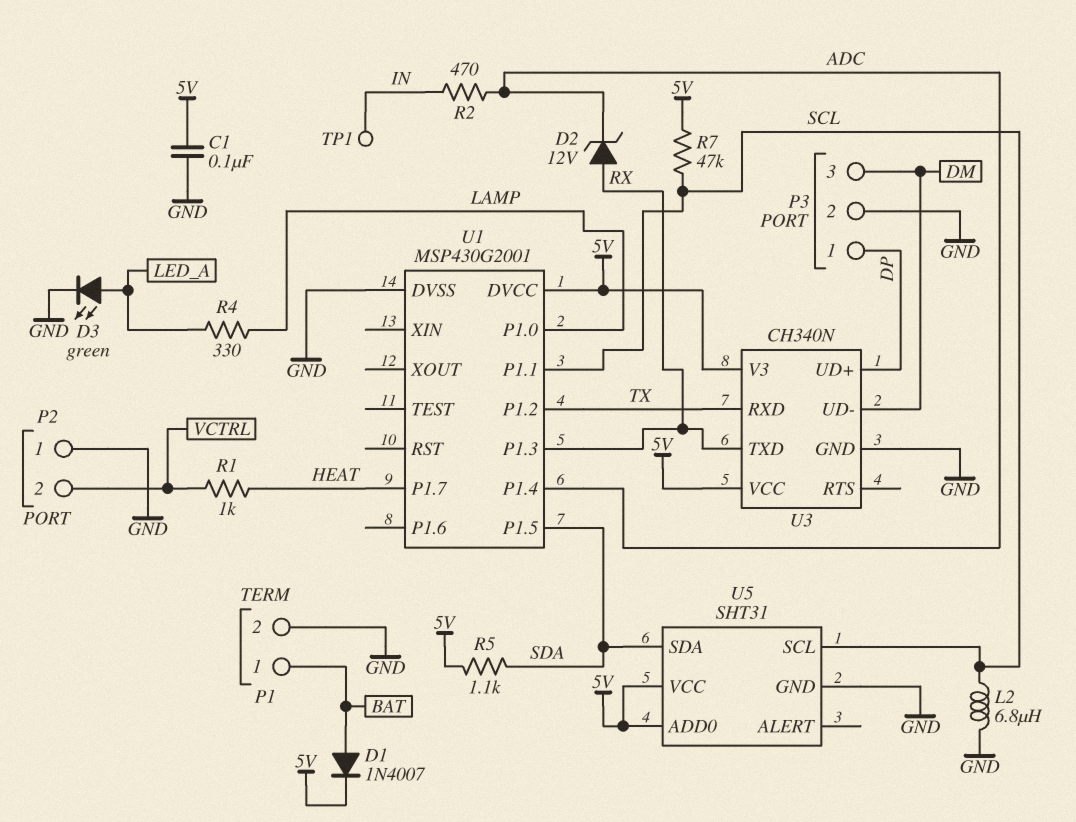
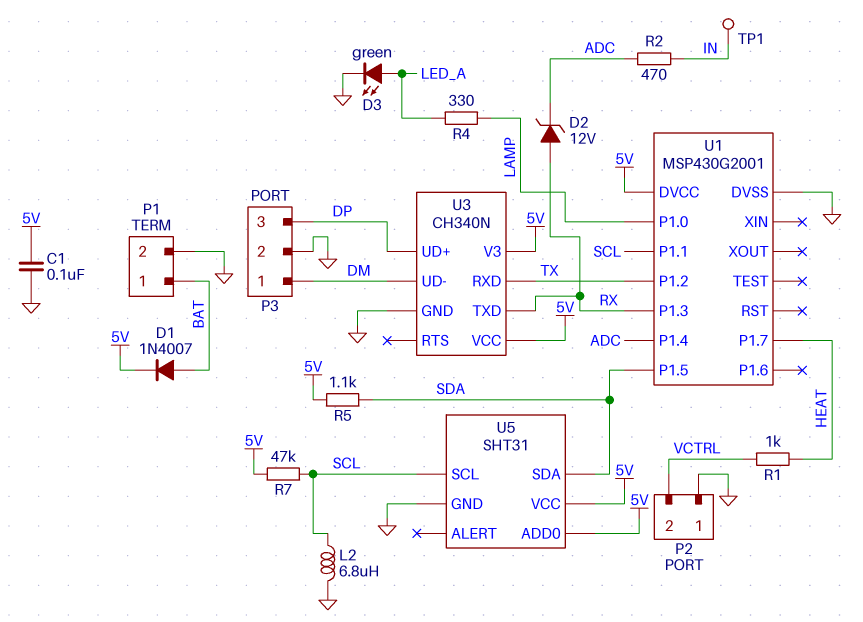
P3 pin 1: DP -> DM
P3 pin 3: DM -> DP

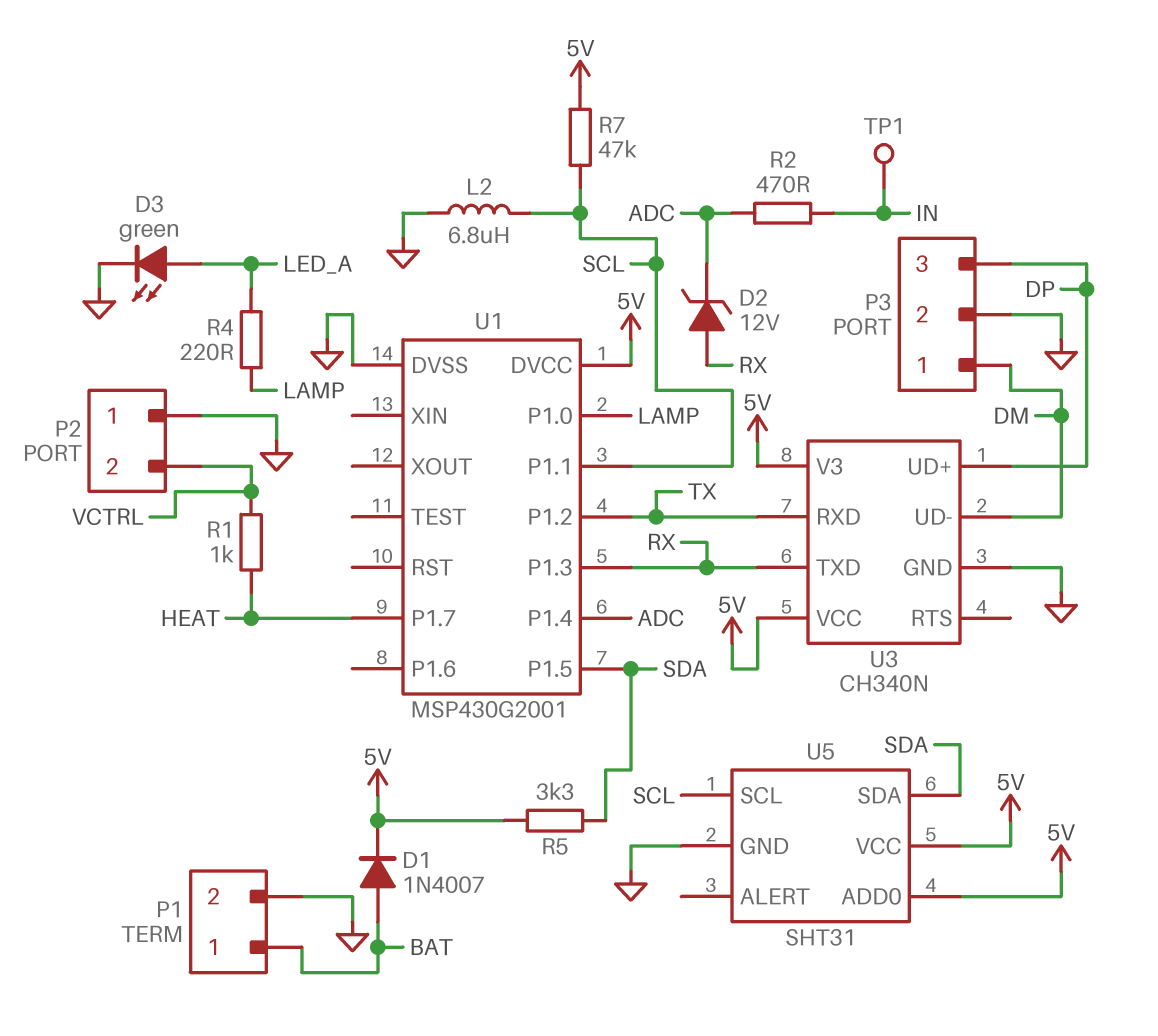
C1: 100nF (5V, GND) -> none
R4: 330 (LAMP, LED_A) -> 220 (LAMP, LED_A)
R5: 1.1k (5V, SDA) -> 3.3k (5V, SDA)

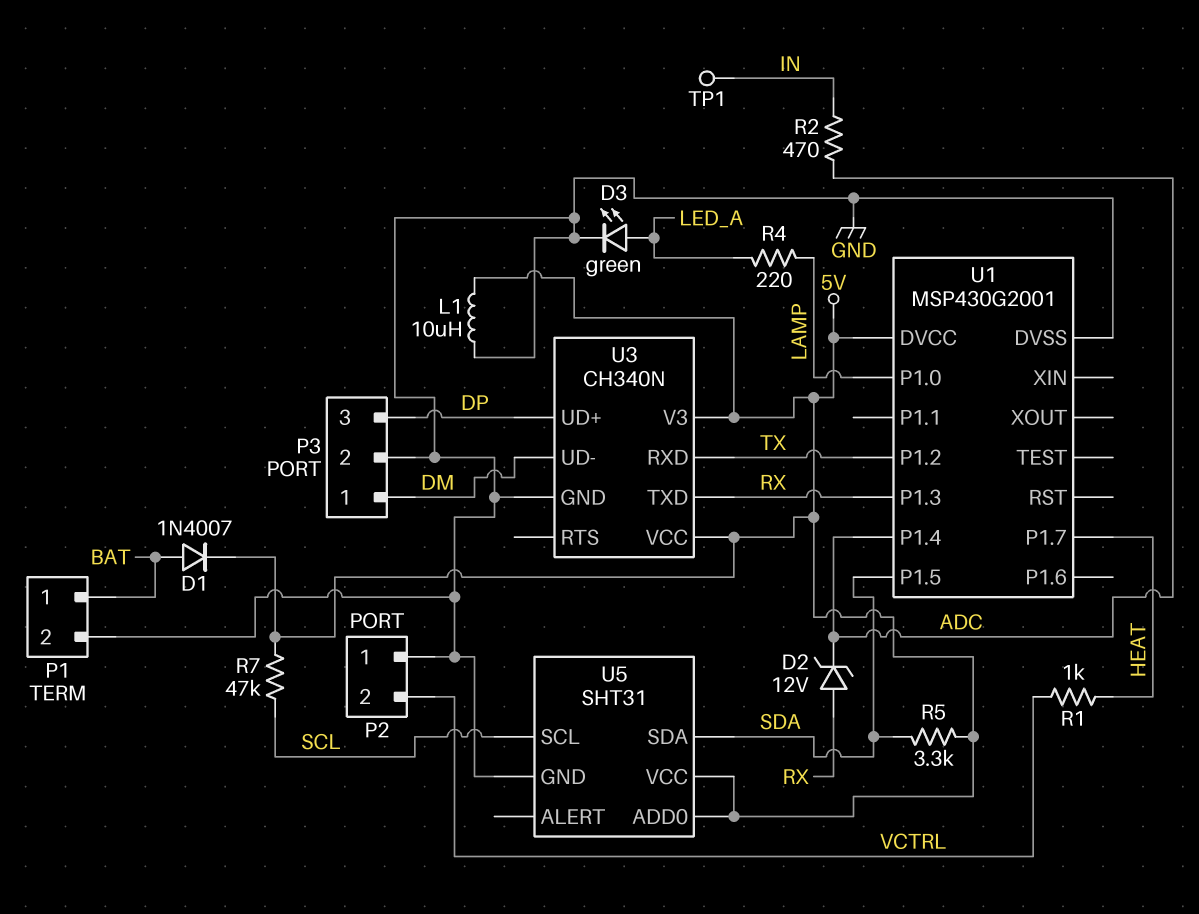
L1: none -> 10uH (5V, GND)
L2: 6.8uH (GND, SCL) -> none
U1 pin P1.1: SCL -> none

